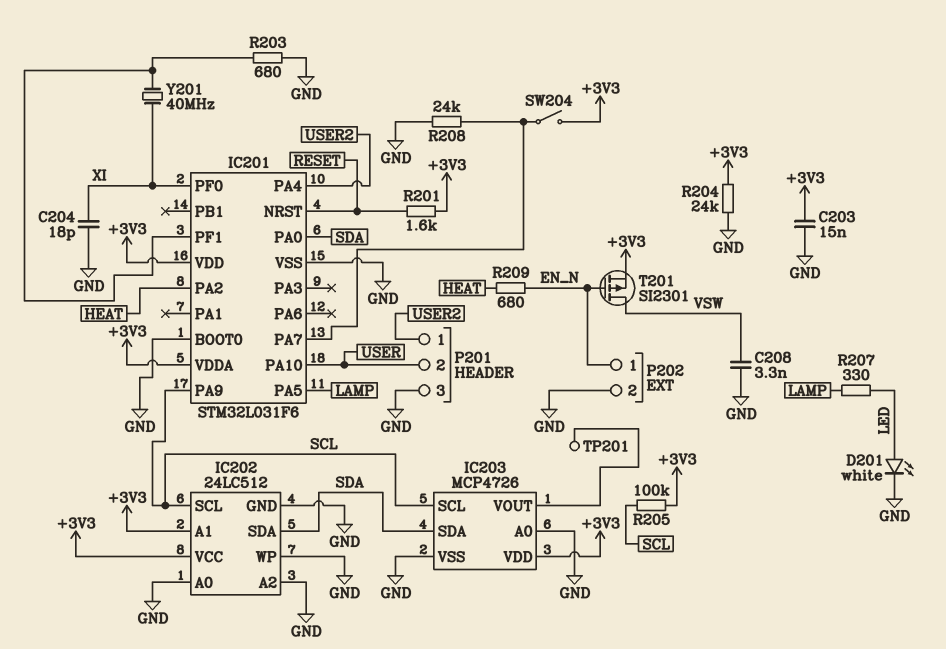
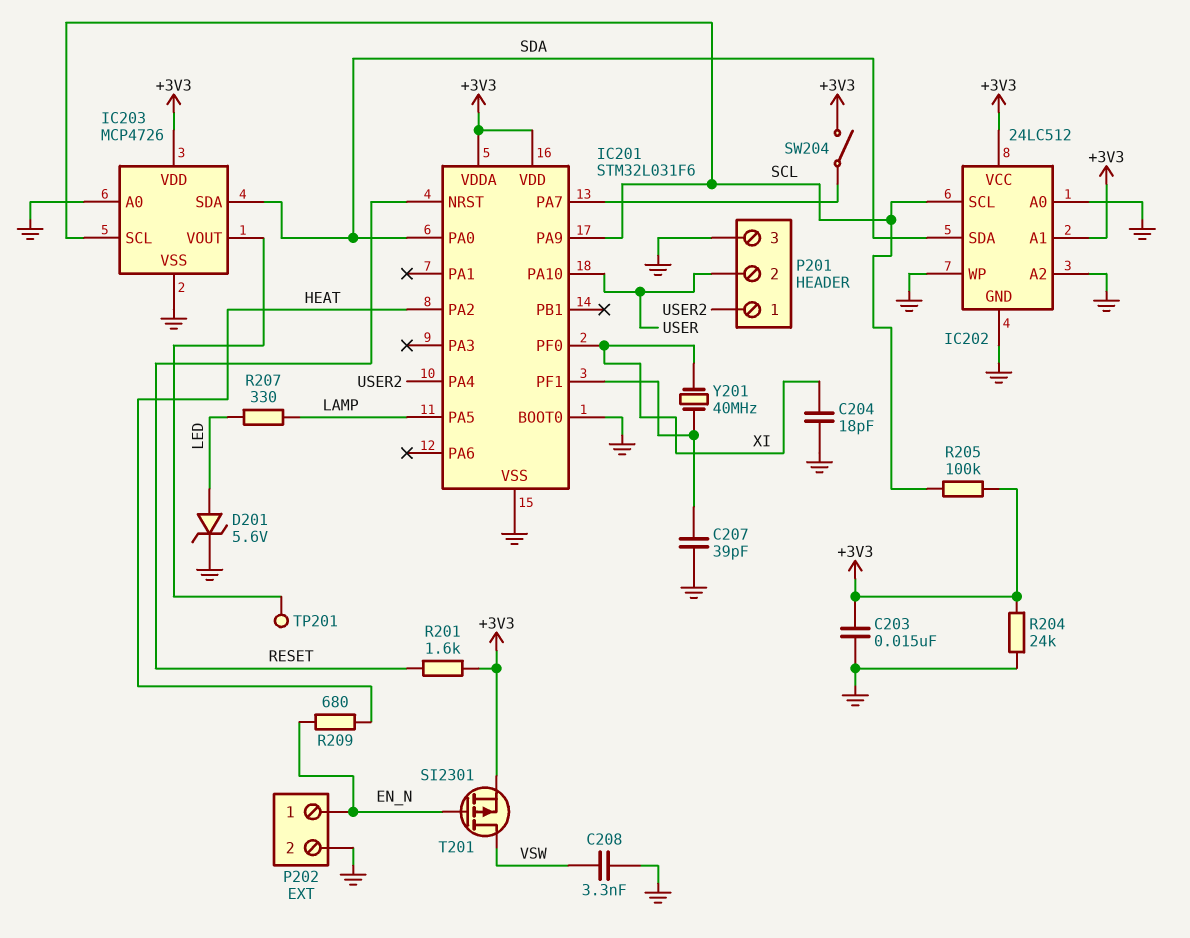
C207: none -> 39pF (GND, IC201/PF1)
D201: LED white (A LED, K GND) -> zener 5.6V (A LED, K GND)
R203: 680 (GND, IC201/PF1) -> none
R208: 24k (GND, IC201/PA7) -> none

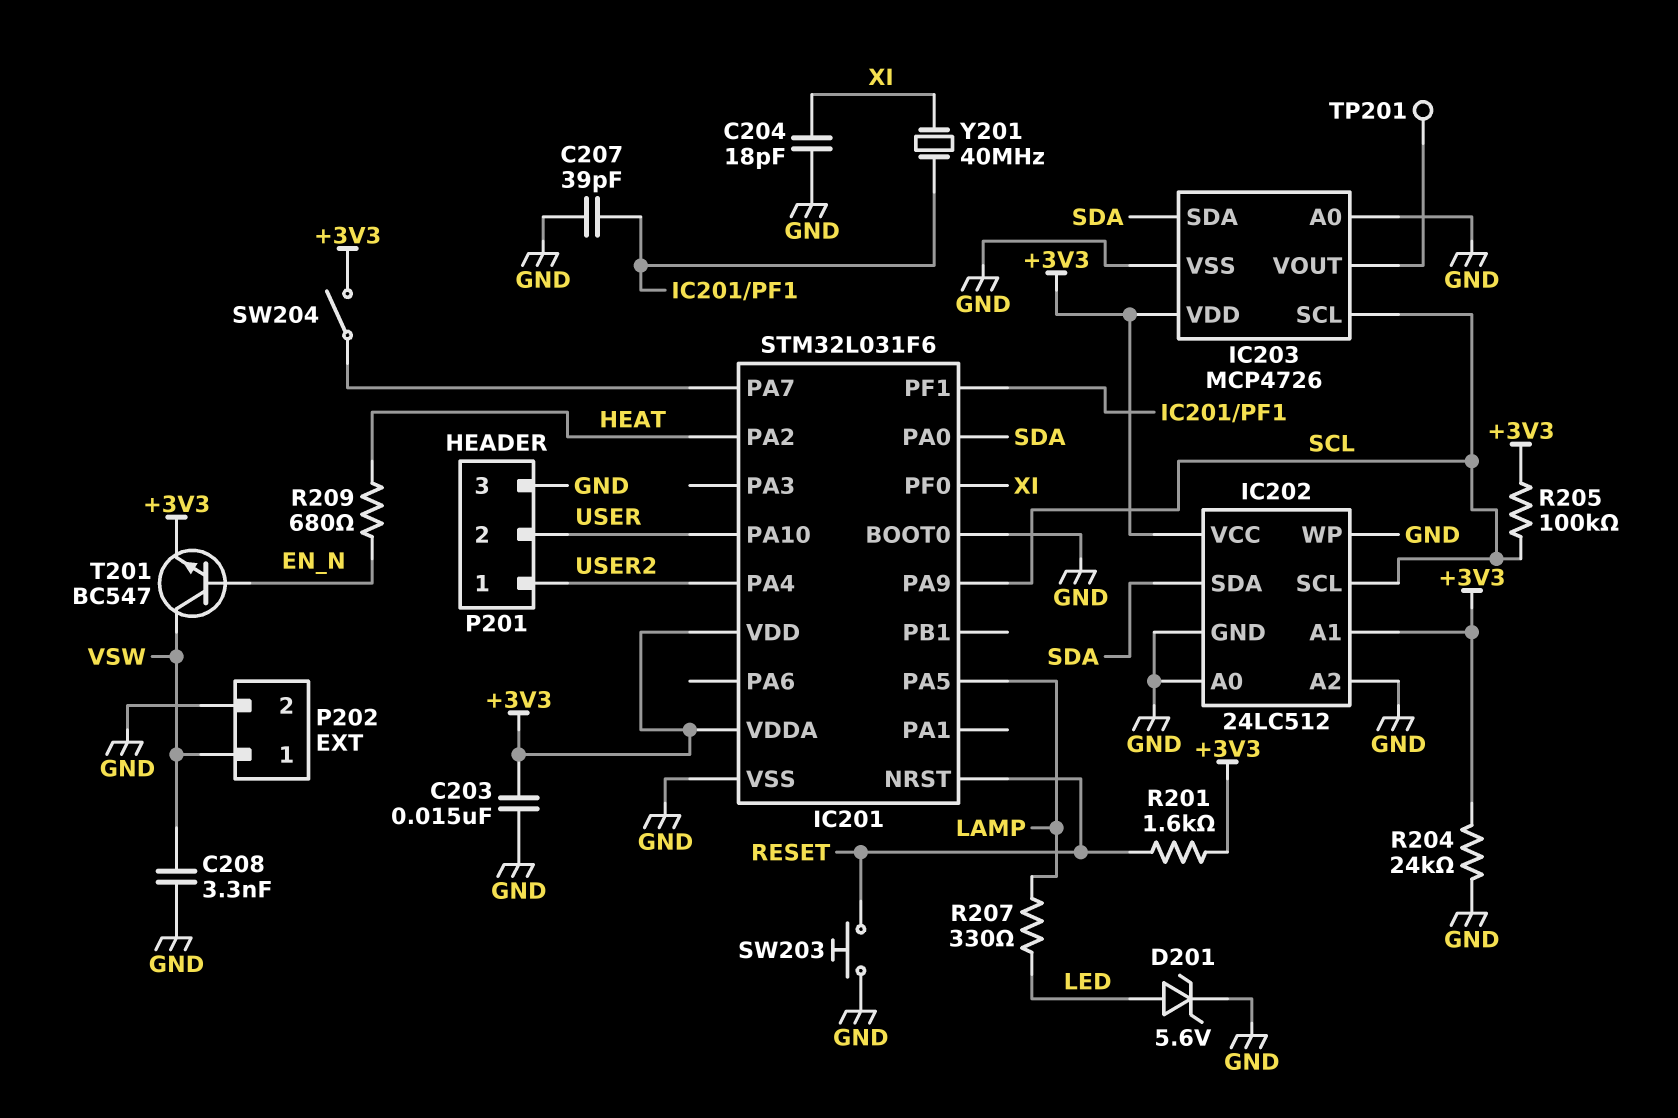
P202 pin 1: EN_N -> VSW
SW203: none -> button (GND, RESET)
T201: PMOS SI2301 (G EN_N, D VSW, S +3V3) -> NPN BC547 (B EN_N, C VSW, E +3V3)

